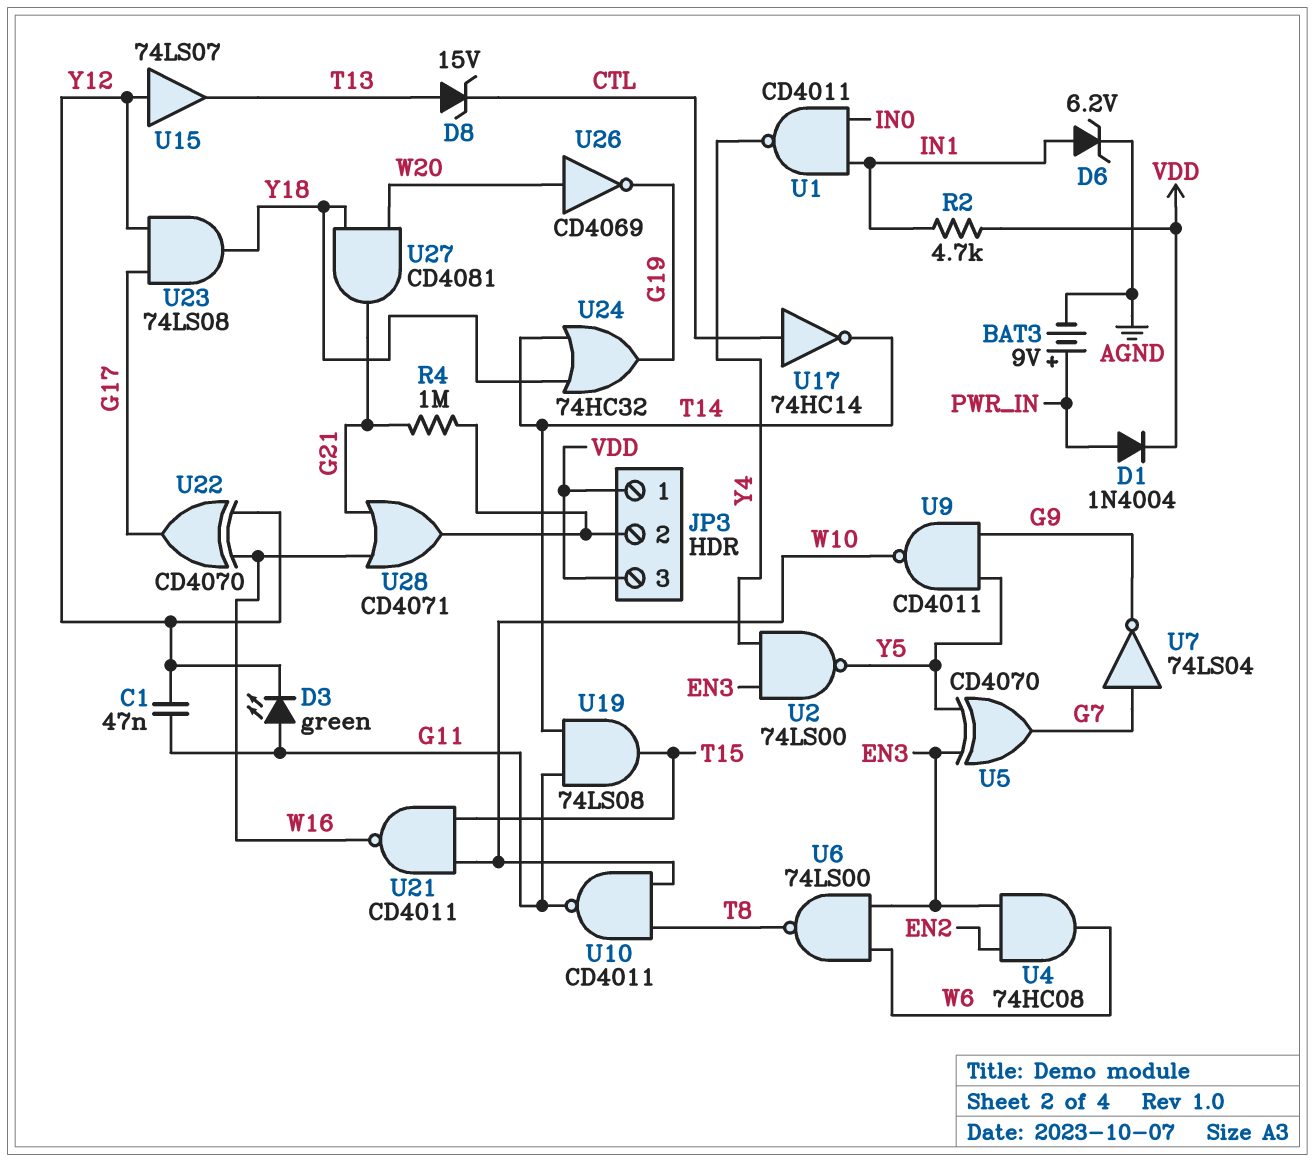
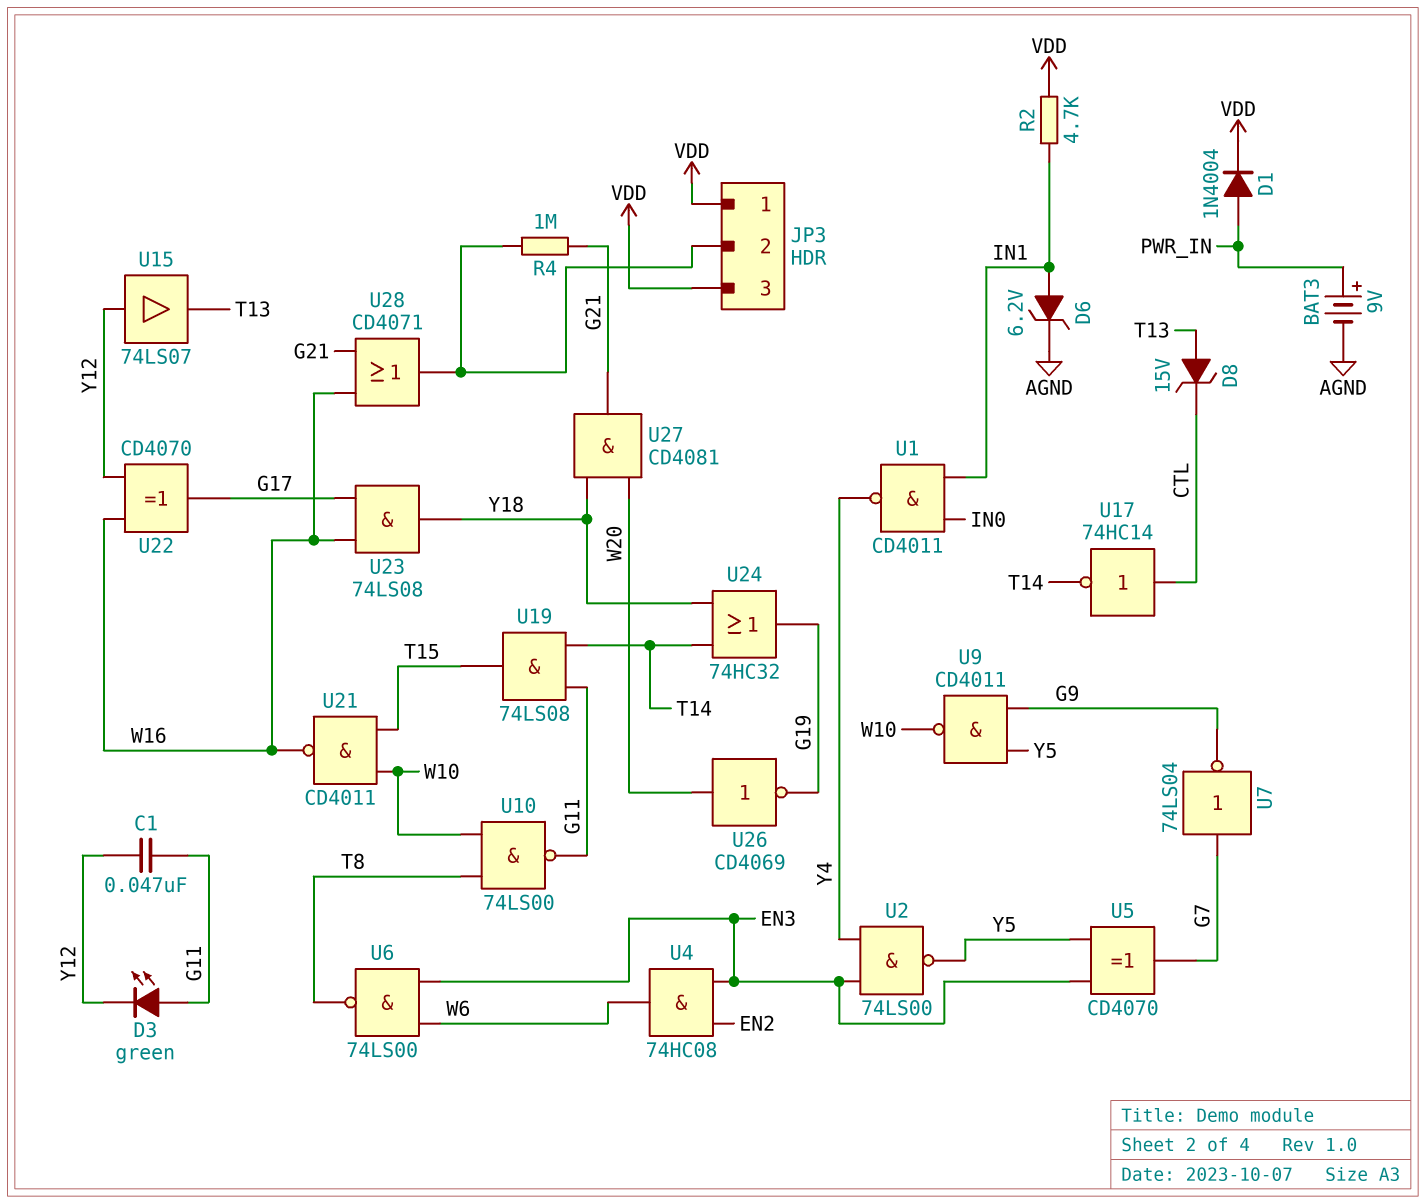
U10: NAND CD4011 (in T8, in W10, out G11) -> NAND 74LS00 (in T8, in W10, out G11)
U23: AND 74LS08 (in G17, in Y12, out Y18) -> AND 74LS08 (in G17, in W16, out Y18)

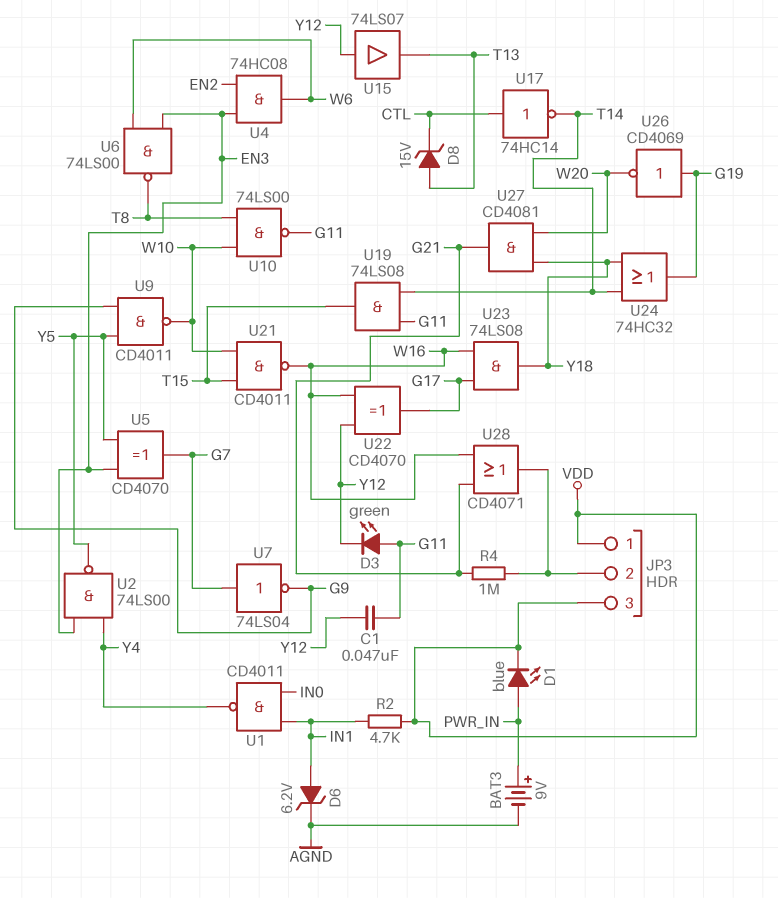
D1: diode 1N4004 (A PWR_IN, K VDD) -> LED blue (A PWR_IN, K VDD)
U26: NOT CD4069 (in W20, out G19) -> NOT CD4069 (in G19, out W20)

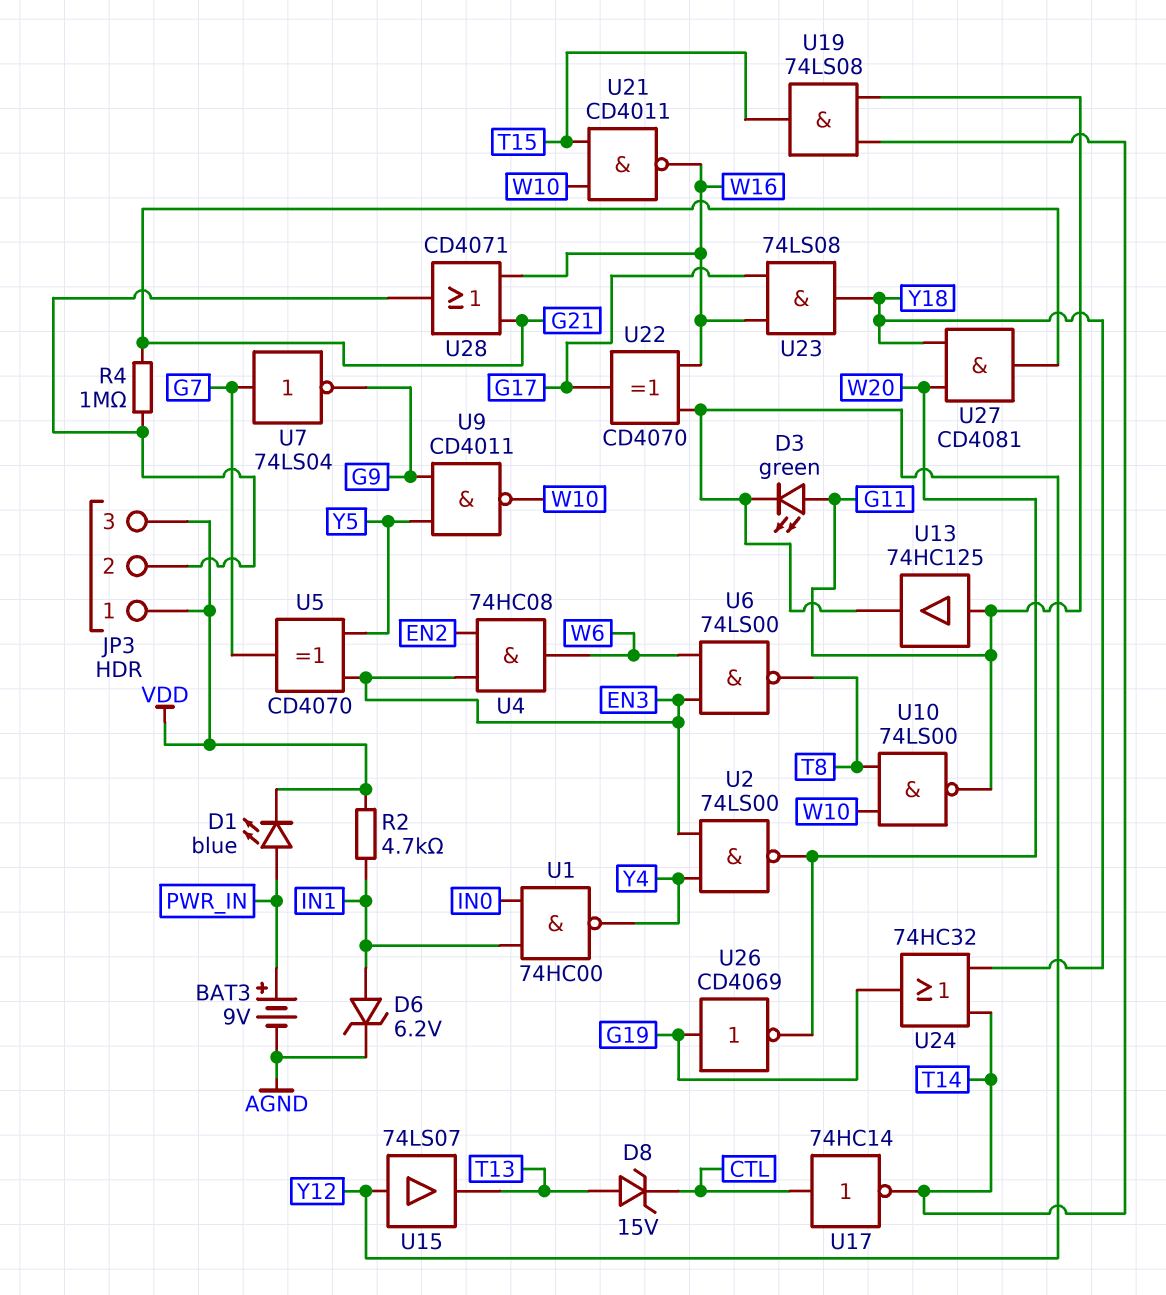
C1: 47nF (G11, Y12) -> none
U1: NAND CD4011 (in IN0, in IN1, out Y4) -> NAND 74HC00 (in IN0, in IN1, out Y4)
U2: NAND 74LS00 (in EN3, in Y4, out Y5) -> NAND 74LS00 (in EN3, in Y4, out W20)
U13: none -> buffer 74HC125 (in G11, out Y12)

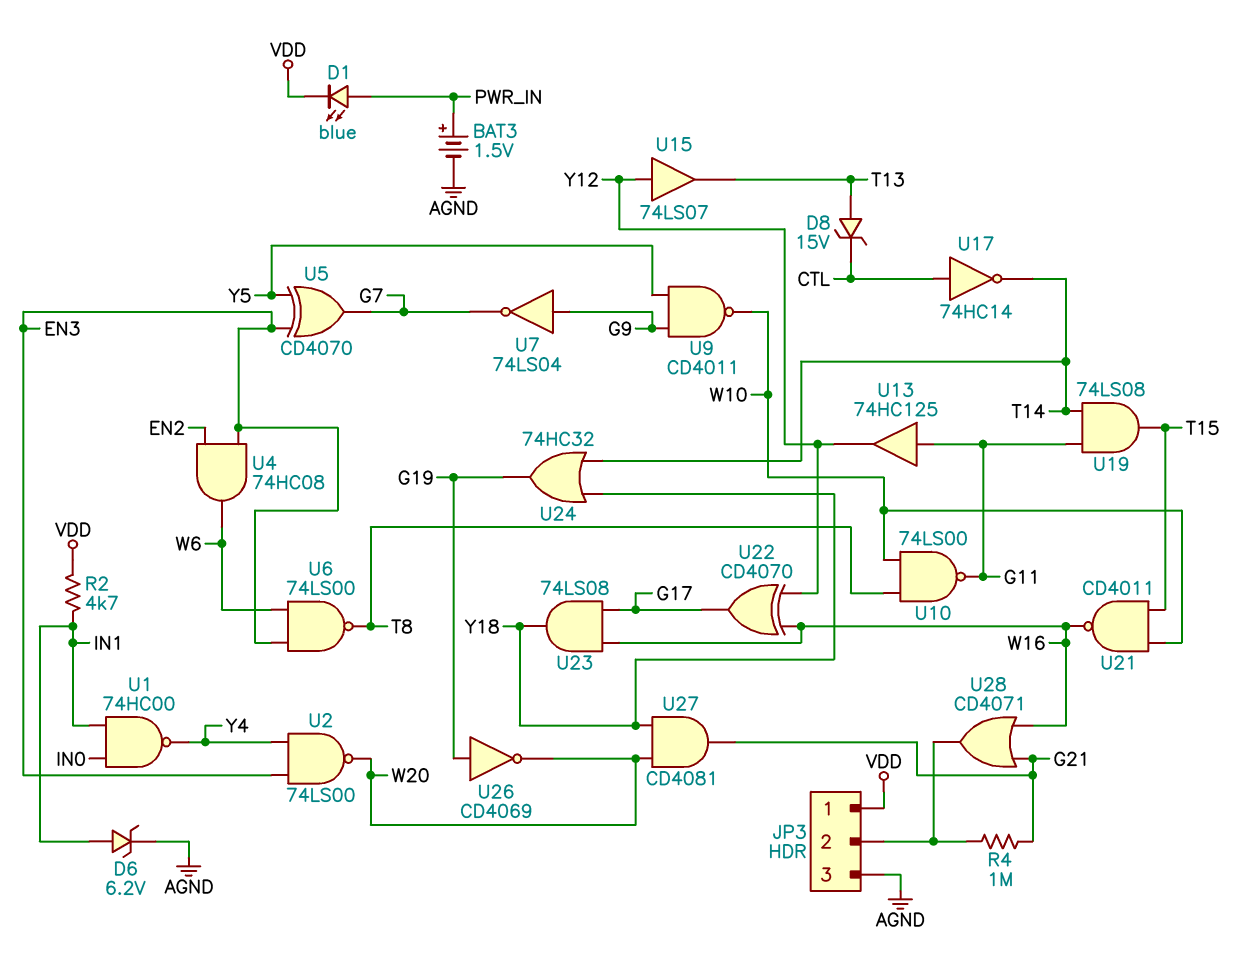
BAT3: 9V (plus PWR_IN, minus AGND) -> 1.5V (plus PWR_IN, minus AGND)
D3: LED green (A G11, K Y12) -> none
JP3 pin 3: VDD -> AGND
U7: NOT 74LS04 (in G7, out G9) -> NOT 74LS04 (in G9, out G7)

